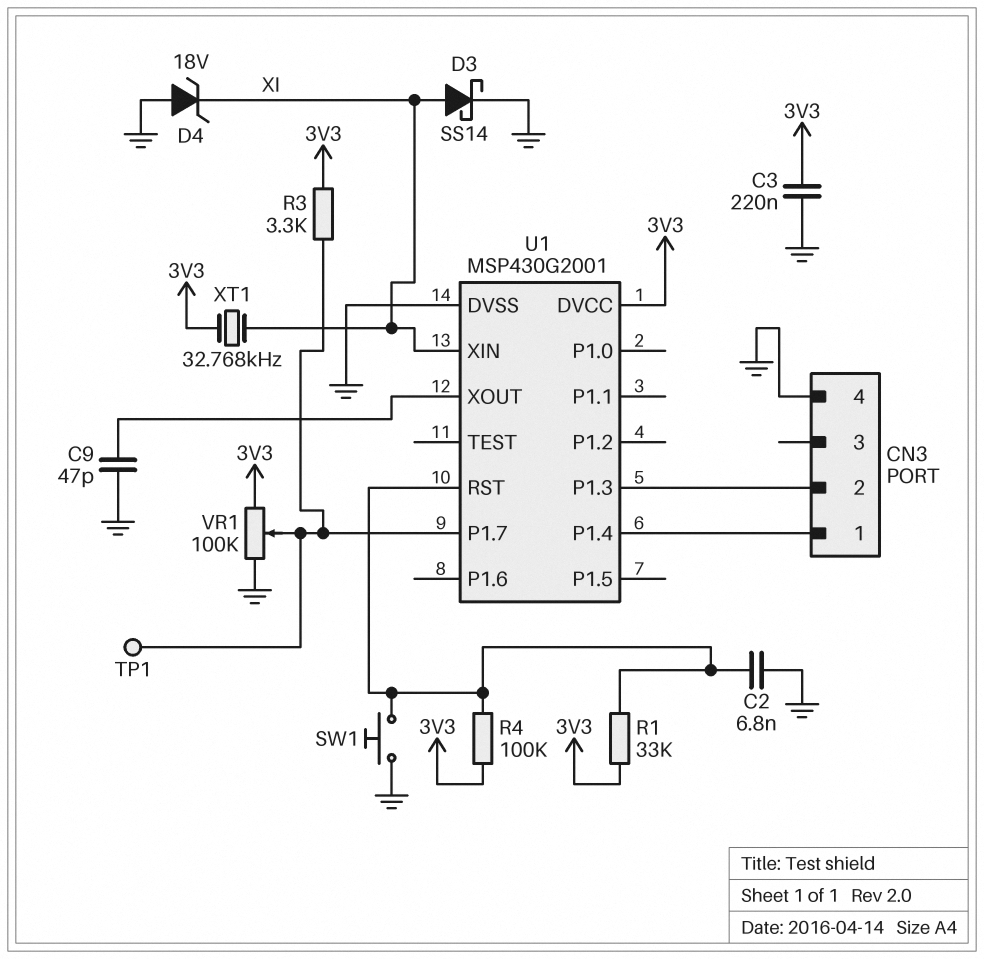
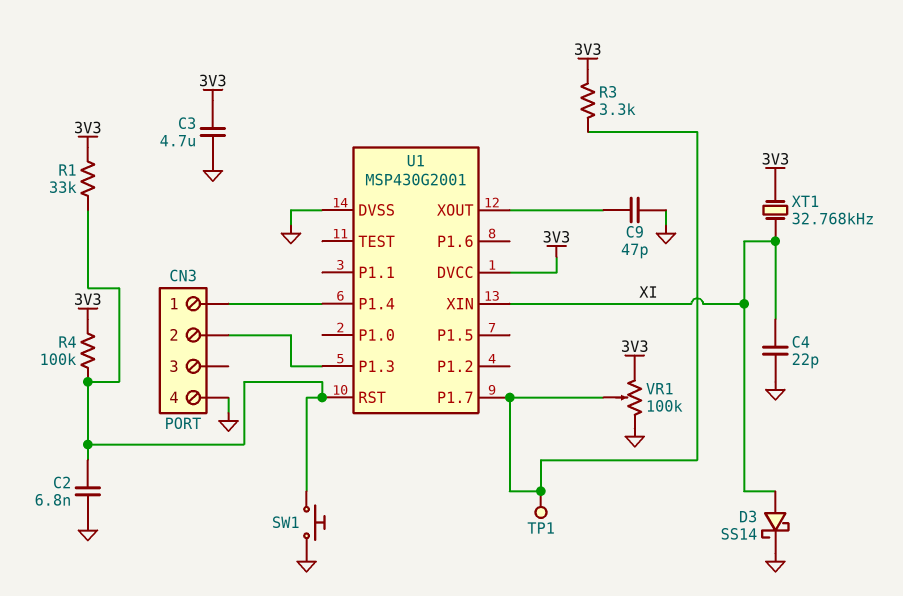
C3: 220nF (3V3, GND) -> 4.7uF (3V3, GND)
C4: none -> 22pF (GND, XI)
D4: zener 18V (A GND, K XI) -> none

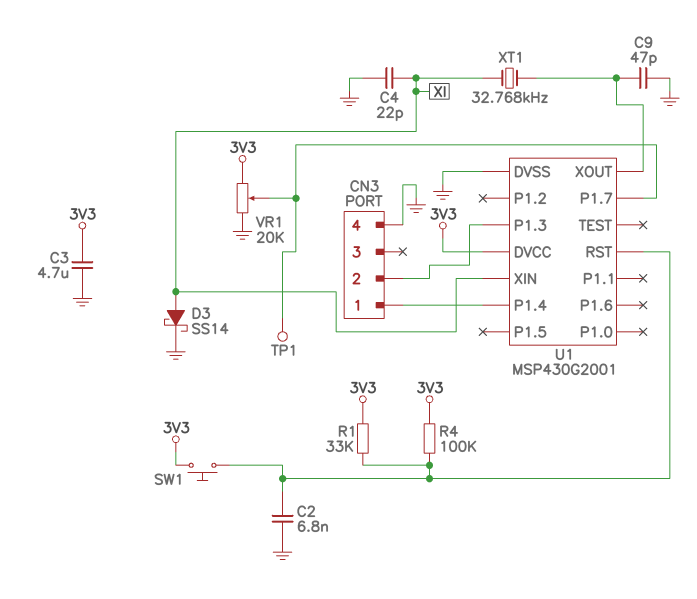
R3: 3.3k (3V3, U1/P1.7) -> none
SW1: button (GND, U1/RST) -> button (3V3, U1/RST)
VR1: 100k (3V3, GND, wiper U1/P1.7) -> 20k (3V3, GND, wiper U1/P1.7)
XT1: 32.768kHz (3V3, XI) -> 32.768kHz (U1/XOUT, XI)

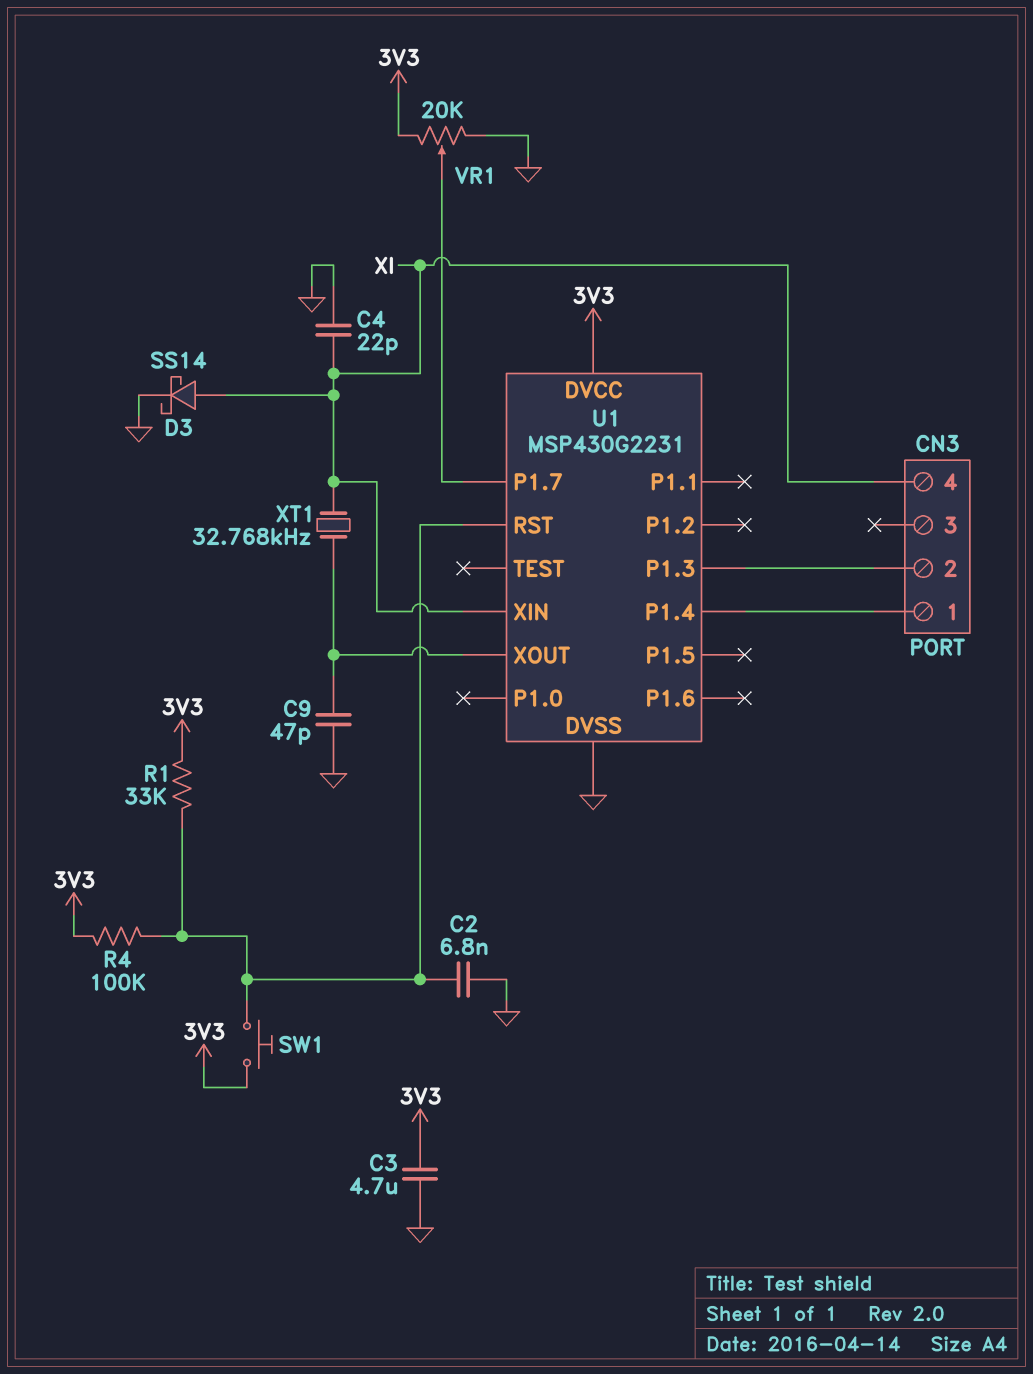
CN3 pin 4: GND -> XI
TP1: test point (U1/P1.7) -> none
U1: MSP430G2001 -> MSP430G2231

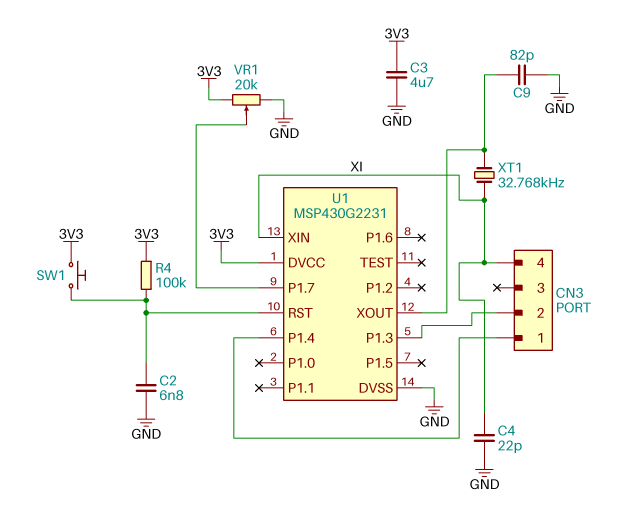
C9: 47pF (GND, U1/XOUT) -> 82pF (GND, U1/XOUT)
D3: schottky SS14 (A XI, K GND) -> none
R1: 33k (3V3, U1/RST) -> none

